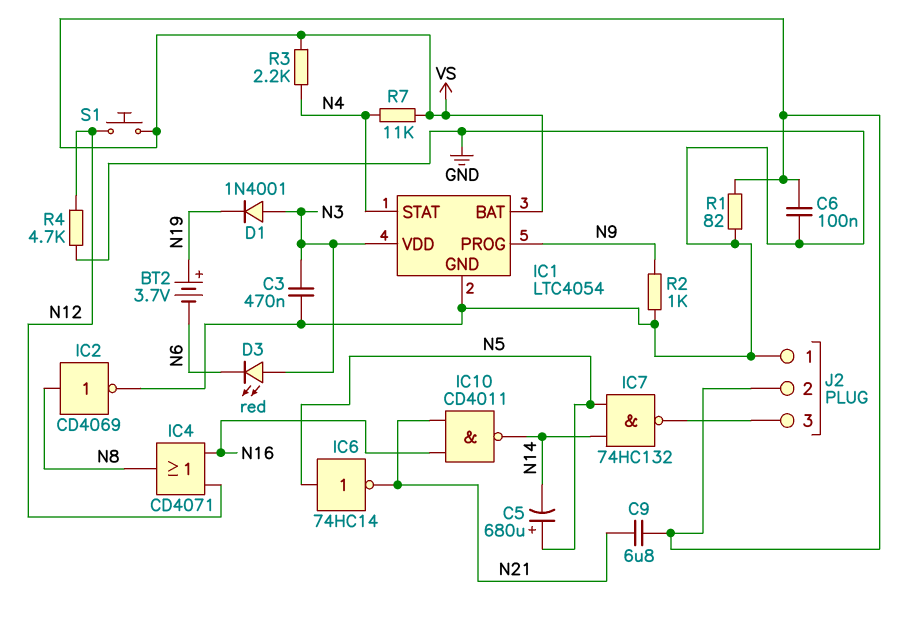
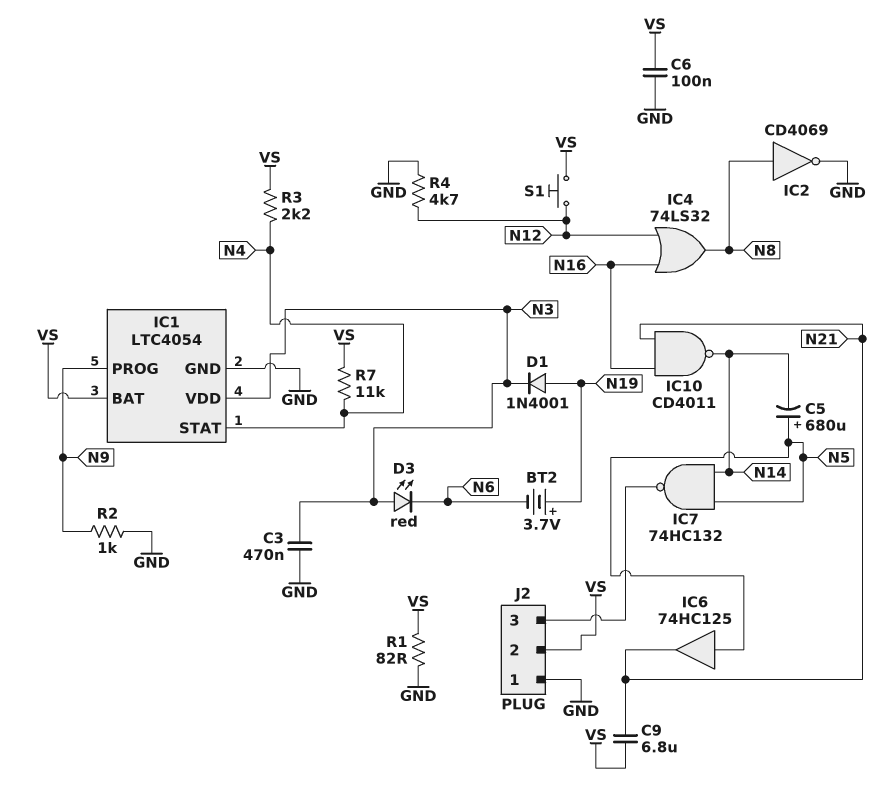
D1: diode 1N4001 (A N3, K N19) -> diode 1N4001 (A N19, K N3)
IC4: OR CD4071 (in N12, in N16, out N8) -> OR 74LS32 (in N12, in N16, out N8)
IC6: NOT 74HC14 (in N5, out N21) -> buffer 74HC125 (in N5, out N21)

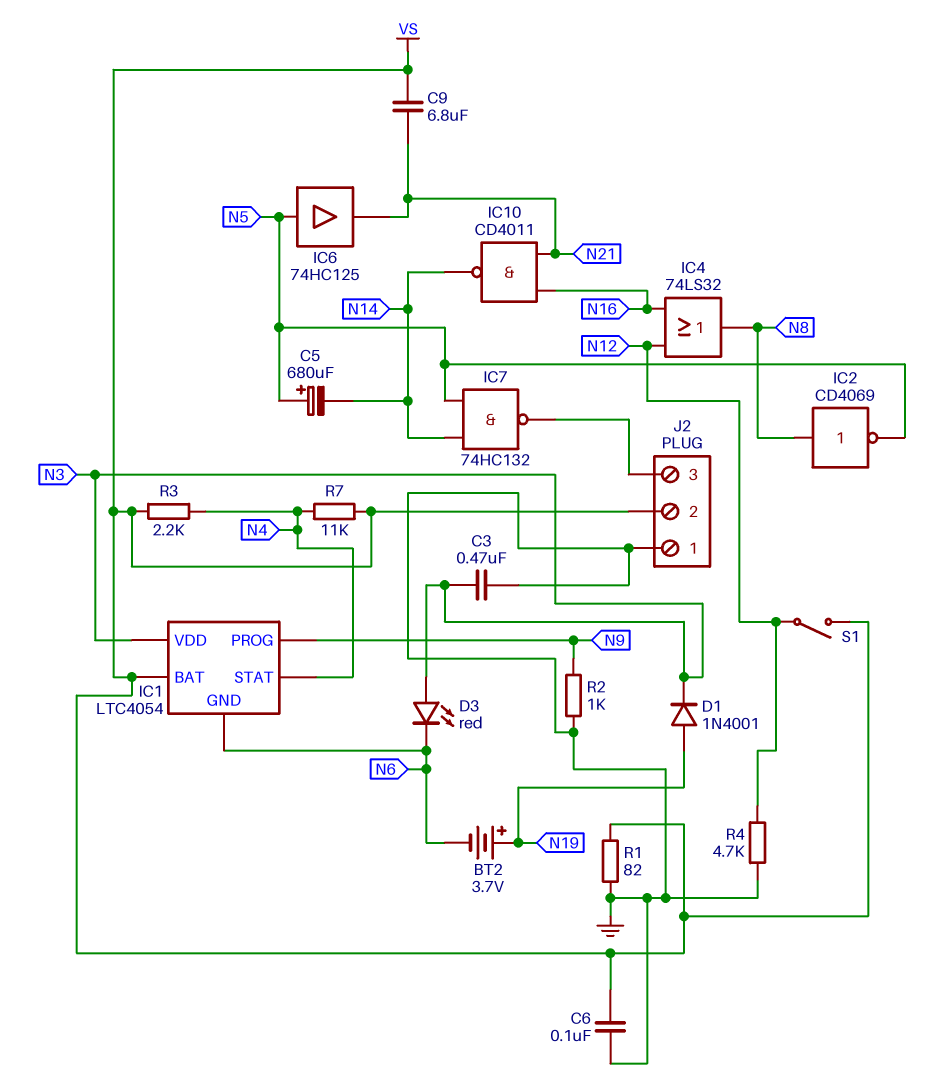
IC1 pin GND: GND -> N6
IC2: NOT CD4069 (in N8, out GND) -> NOT CD4069 (in N8, out N5)
S1: button (N12, VS) -> switch (N12, VS)

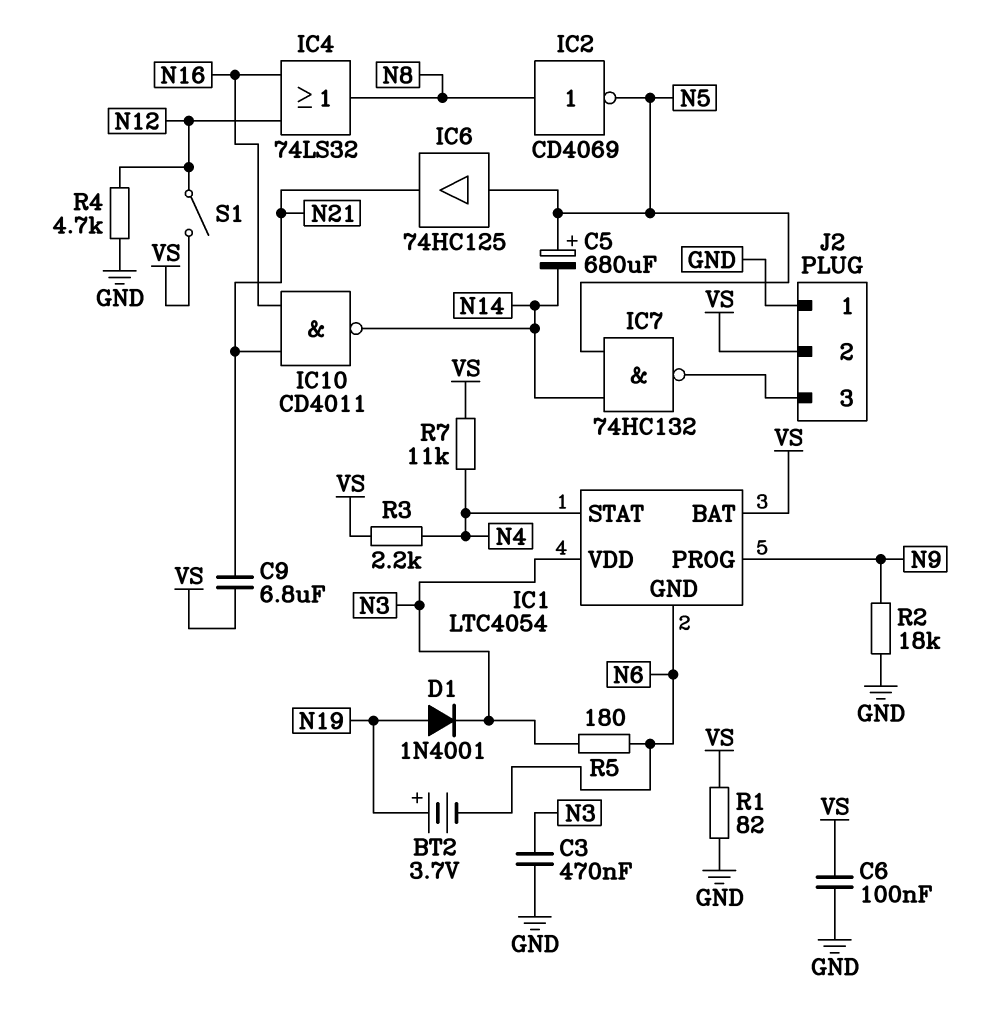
D3: LED red (A N3, K N6) -> none
R2: 1k (GND, N9) -> 18k (GND, N9)
R5: none -> 180 (N3, N6)

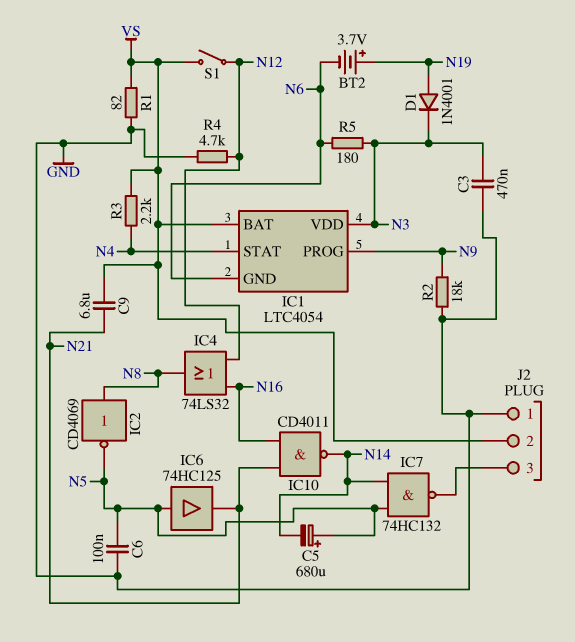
C6: 100nF (GND, VS) -> 100nF (GND, N5)
R7: 11k (N4, VS) -> none

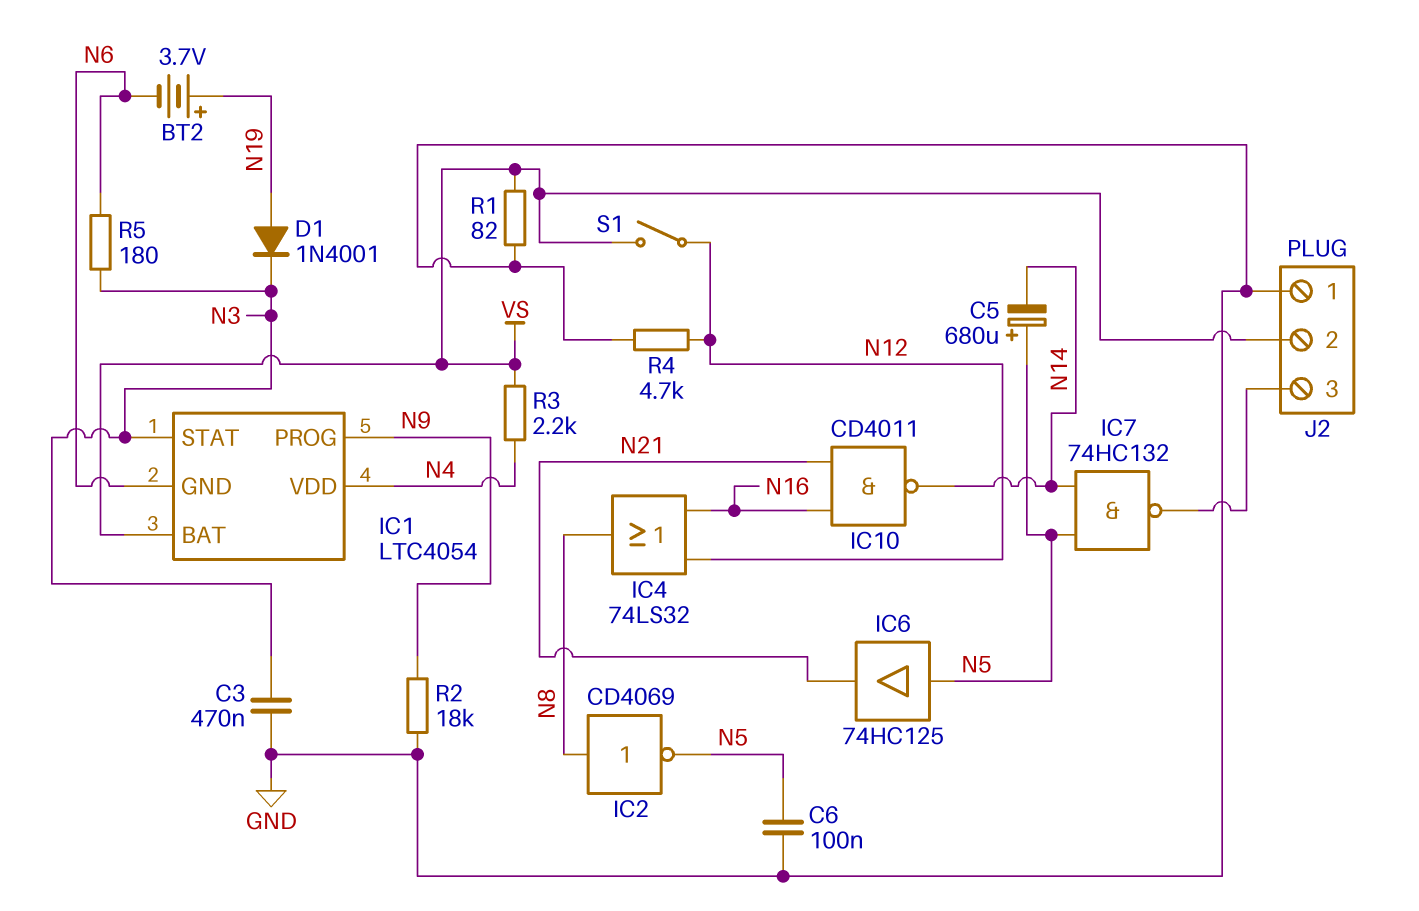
C9: 6.8uF (N21, VS) -> none
IC1 pin STAT: N4 -> N3
IC1 pin VDD: N3 -> N4

